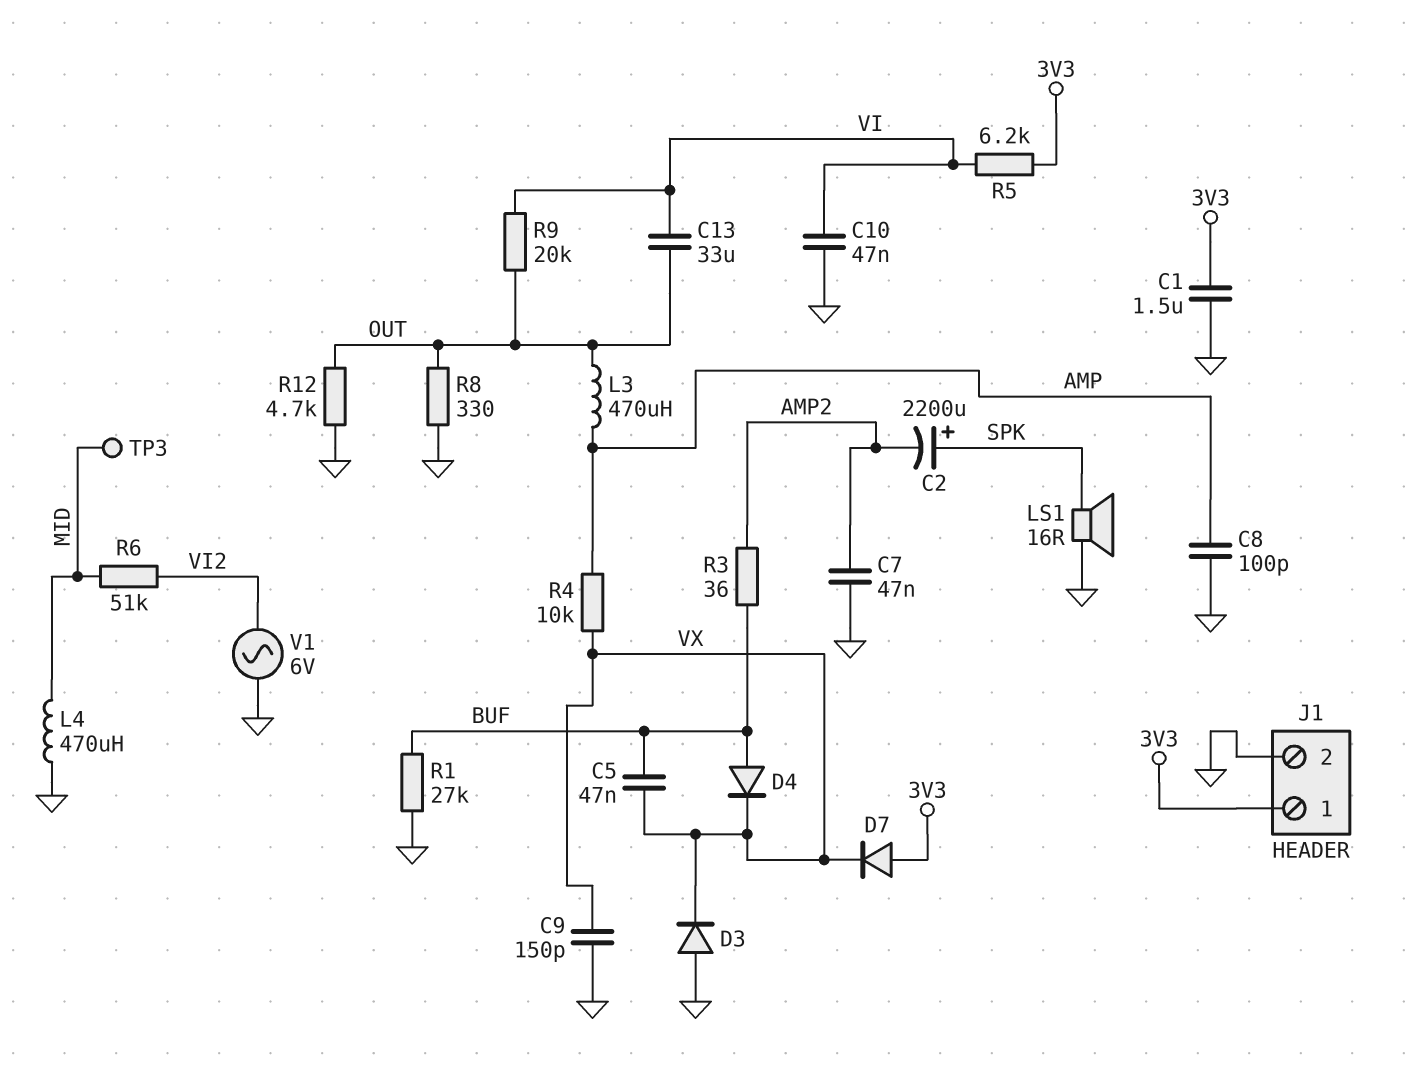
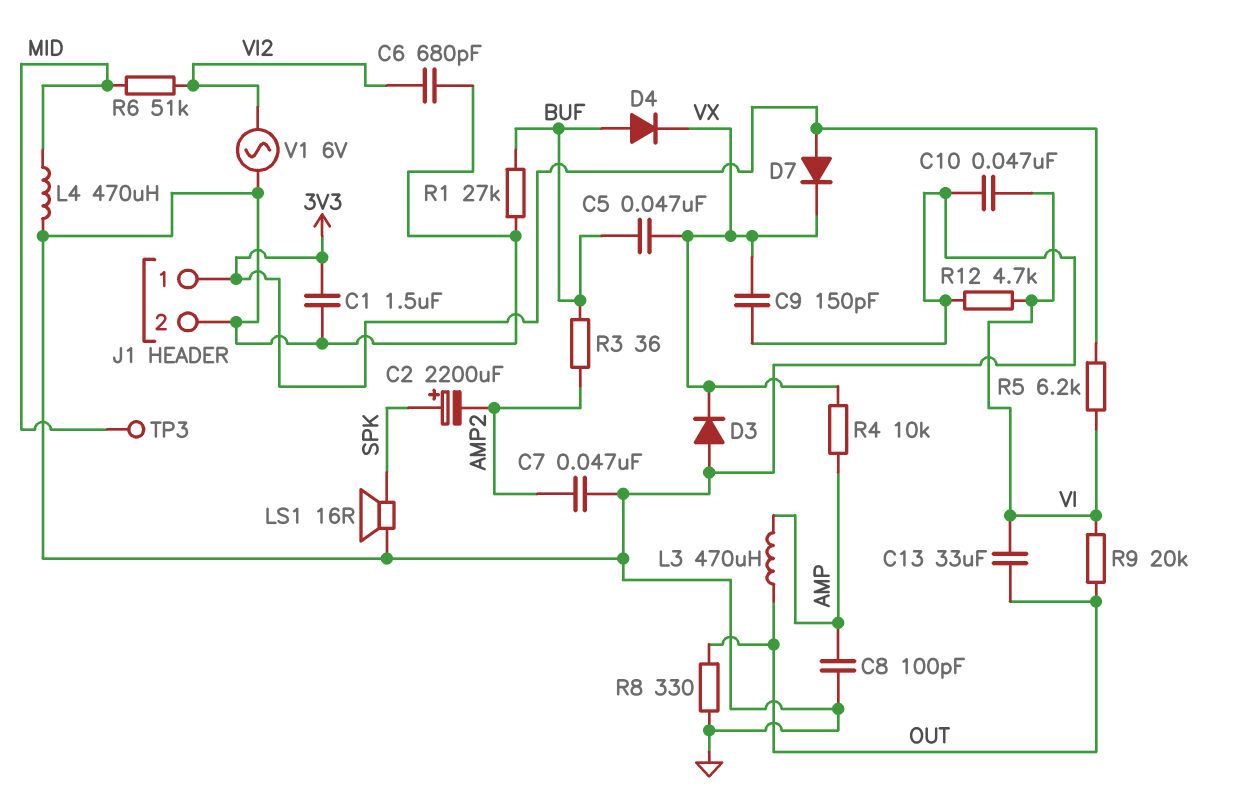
C6: none -> 680pF (GND, VI2)
R12: 4.7k (GND, OUT) -> 4.7k (GND, VI)

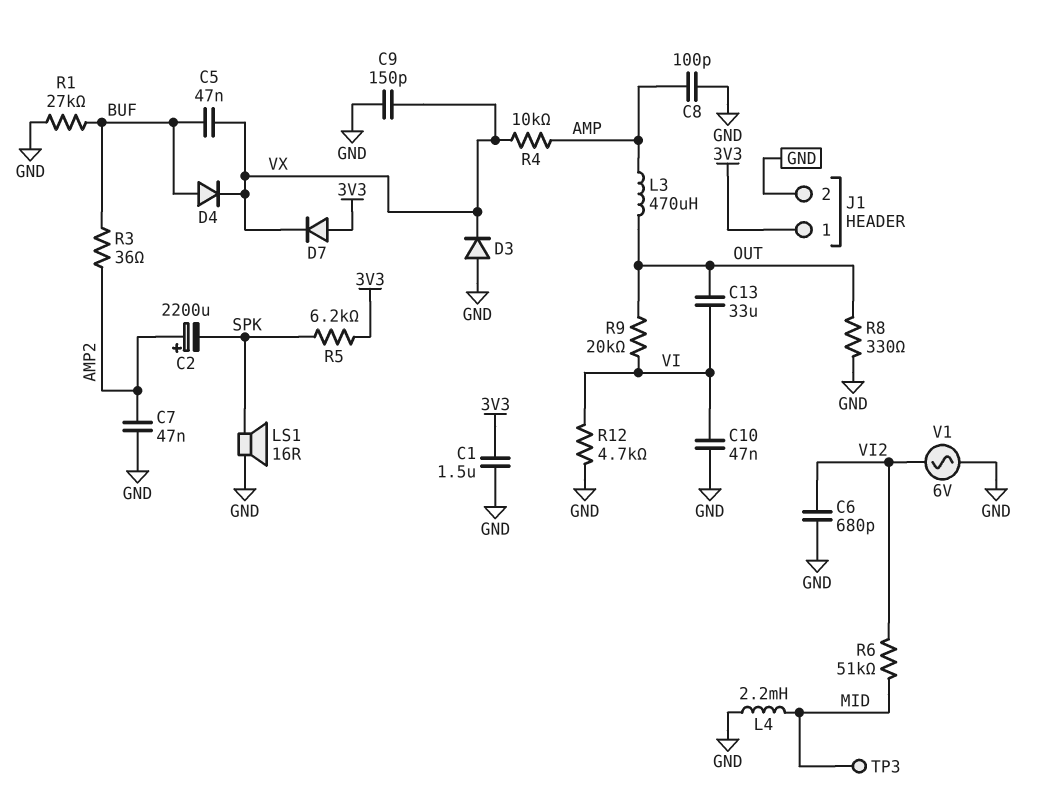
C2: 2200uF (plus SPK, minus AMP2) -> 2200uF (plus AMP2, minus SPK)
L4: 470uH (GND, MID) -> 2.2mH (GND, MID)
R5: 6.2k (3V3, VI) -> 6.2k (3V3, SPK)

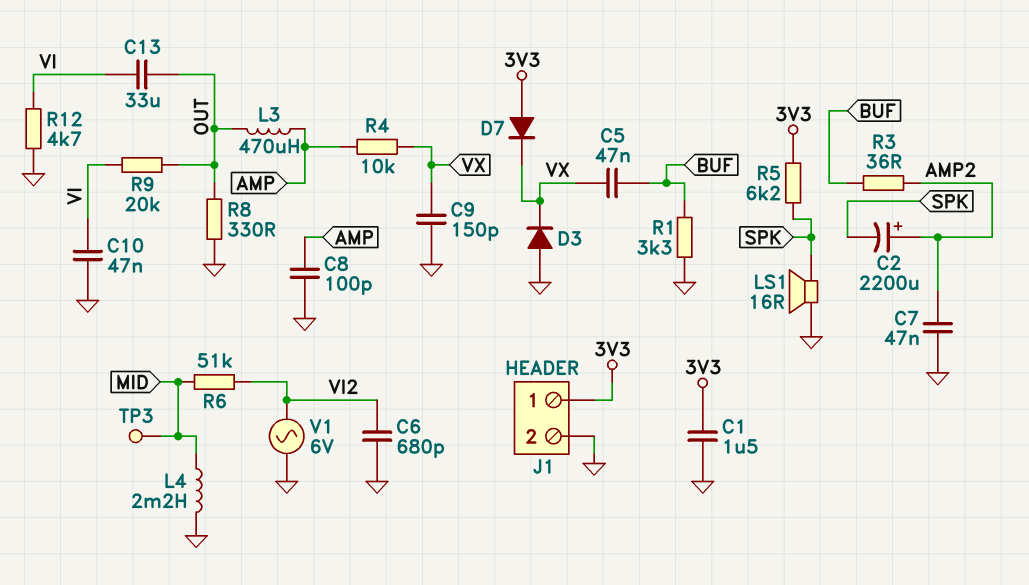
D4: diode (A BUF, K VX) -> none
R1: 27k (BUF, GND) -> 3.3k (BUF, GND)

